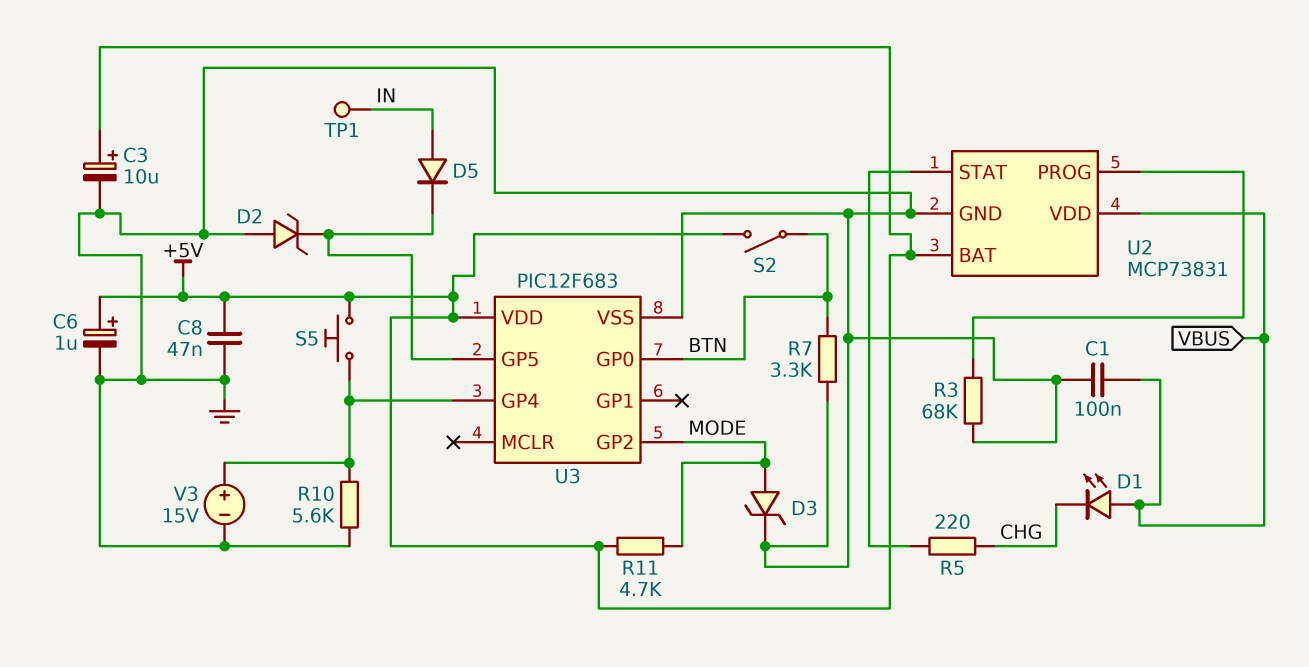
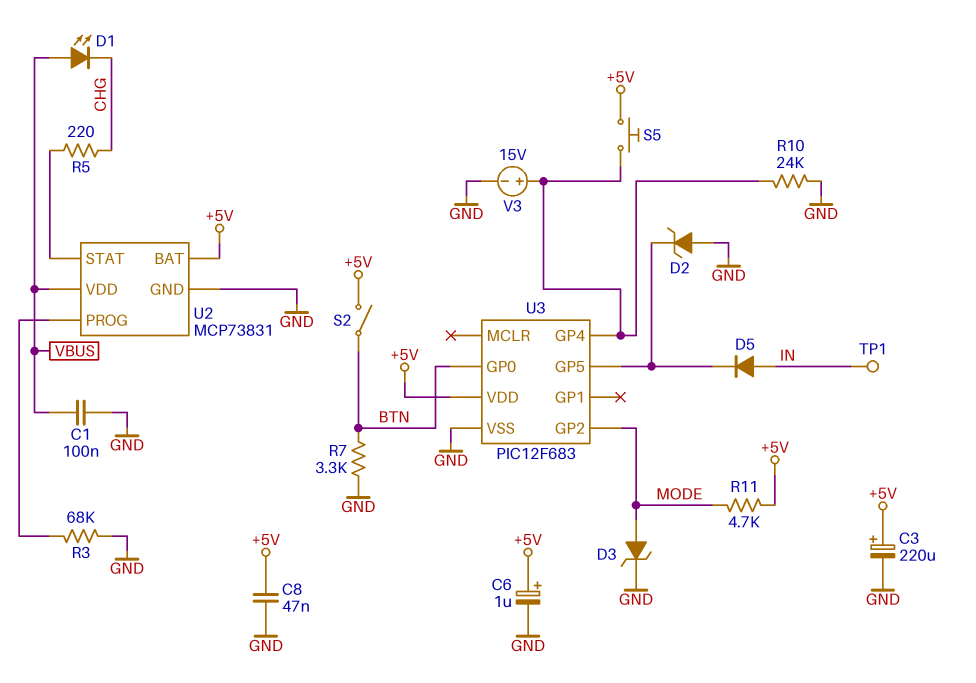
C3: 10uF (plus +5V, minus GND) -> 220uF (plus +5V, minus GND)
R10: 5.6k (GND, U3/GP4) -> 24k (GND, U3/GP4)

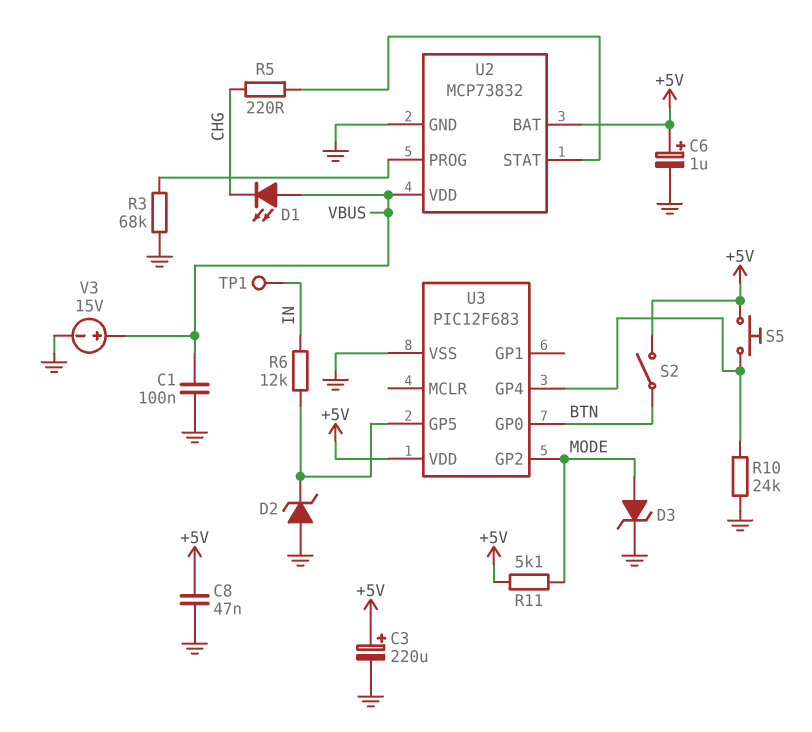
D5: diode (A IN, K U3/GP5) -> none
R6: none -> 12k (IN, U3/GP5)
R7: 3.3k (BTN, GND) -> none
R11: 4.7k (+5V, MODE) -> 5.1k (+5V, MODE)
U2: MCP73831 -> MCP73832
V3: 15V (plus U3/GP4, minus GND) -> 15V (plus VBUS, minus GND)

